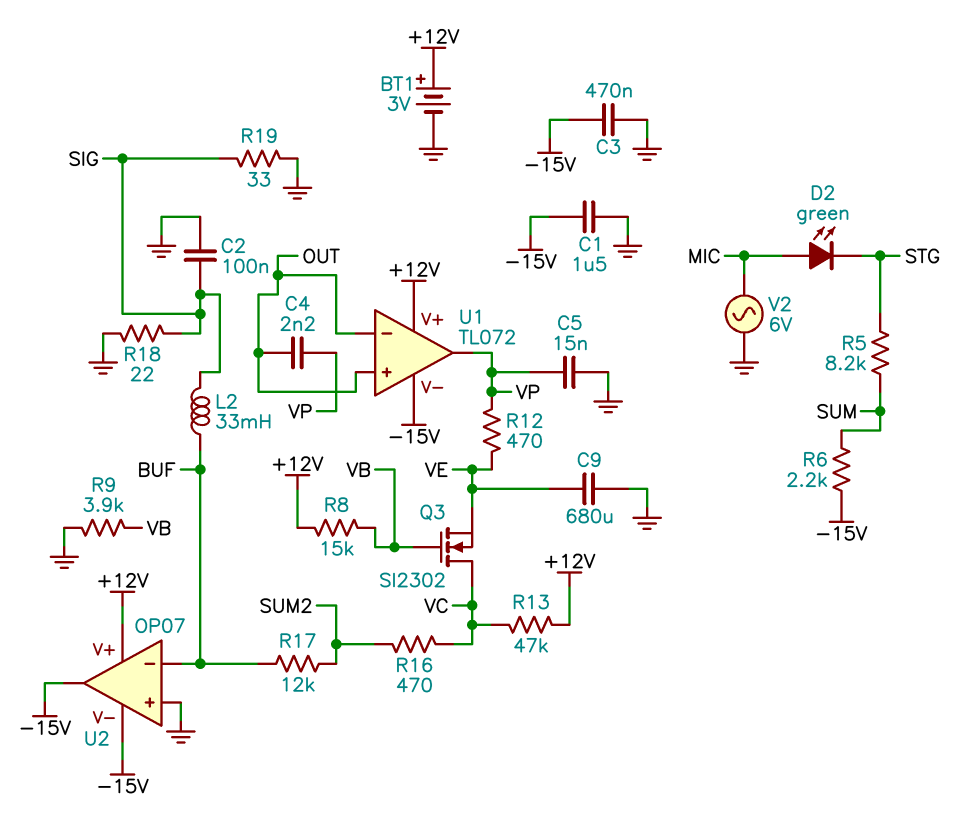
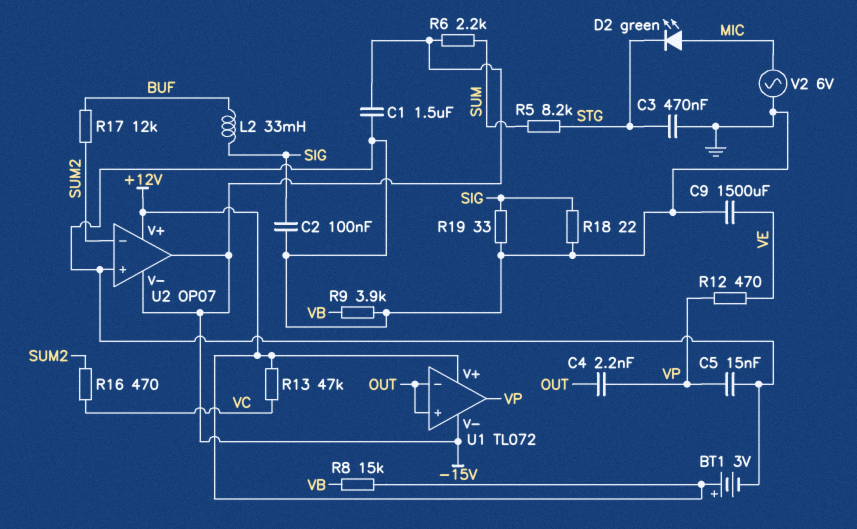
C3: 470nF (-15V, GND) -> 470nF (GND, STG)
C9: 680uF (GND, VE) -> 1500uF (GND, VE)
Q3: NMOS SI2302 (G VB, D VC, S VE) -> none
U2 pin in-: BUF -> SUM2

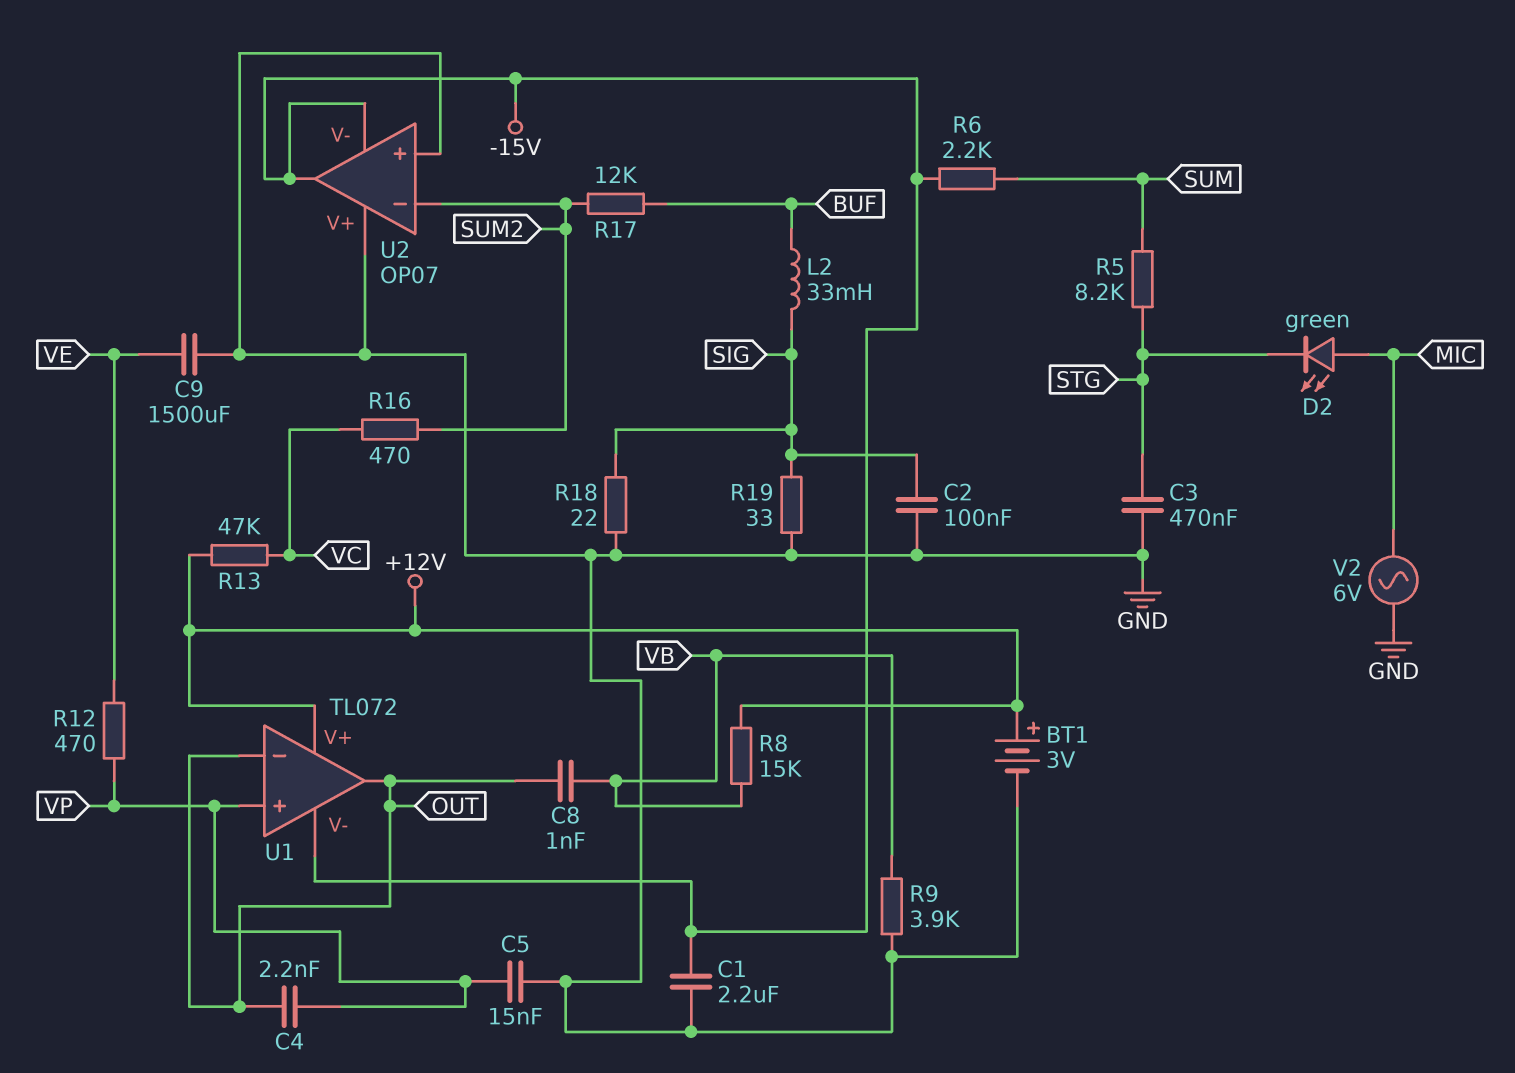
C1: 1.5uF (-15V, GND) -> 2.2uF (-15V, GND)
C8: none -> 1nF (OUT, VB)
U1 pin in+: OUT -> VP
U1 pin out: VP -> OUT
U2 pin V+: +12V -> GND

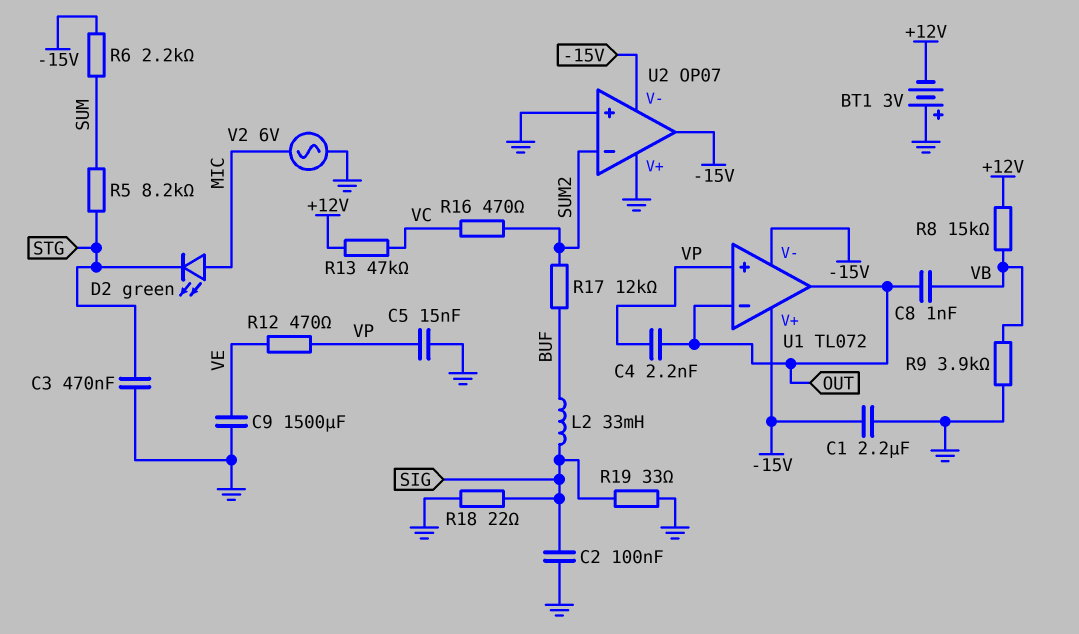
BT1: 3V (plus +12V, minus GND) -> 3V (plus GND, minus +12V)
U1 pin V+: +12V -> -15V

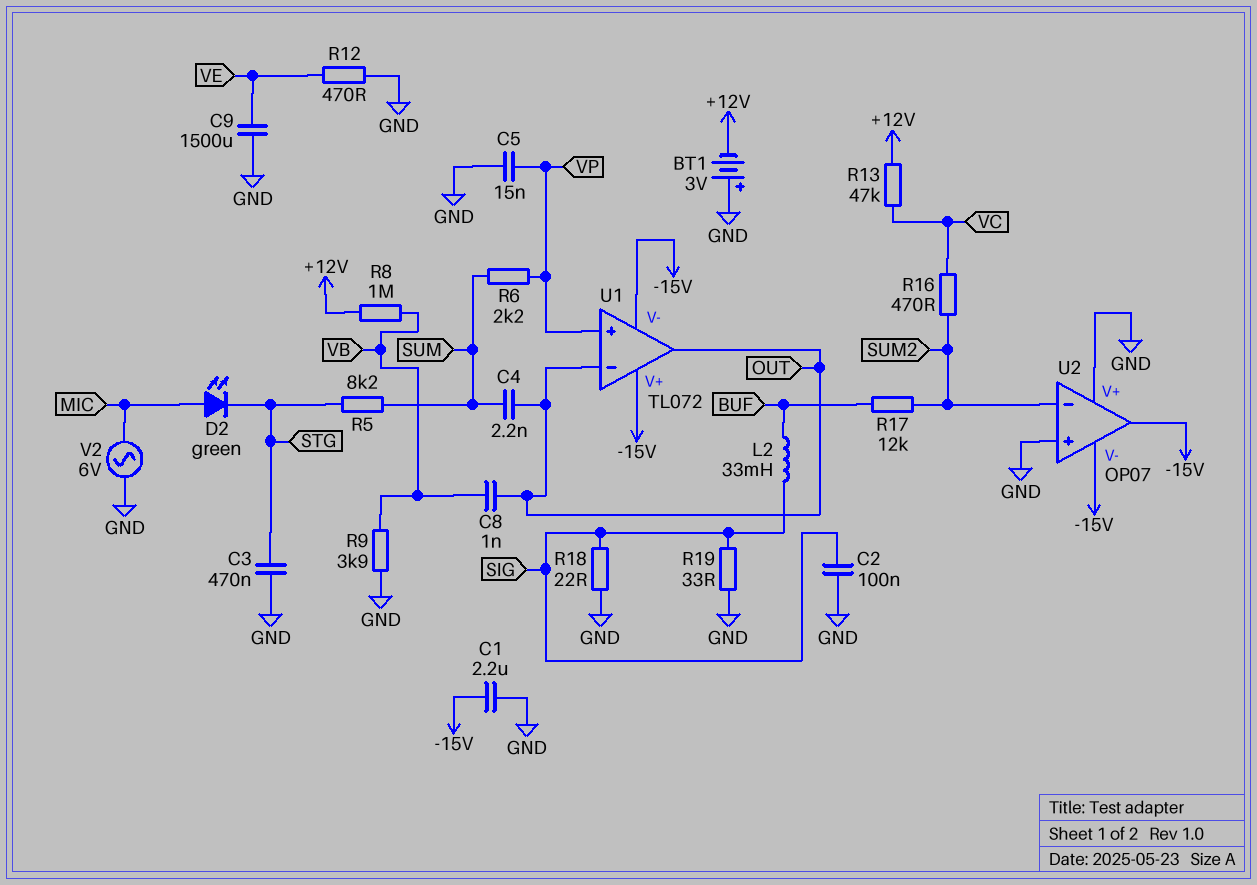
C4: 2.2nF (OUT, VP) -> 2.2nF (OUT, SUM)
R6: 2.2k (-15V, SUM) -> 2.2k (SUM, VP)
R8: 15k (+12V, VB) -> 1M (+12V, VB)
R12: 470 (VE, VP) -> 470 (GND, VE)

